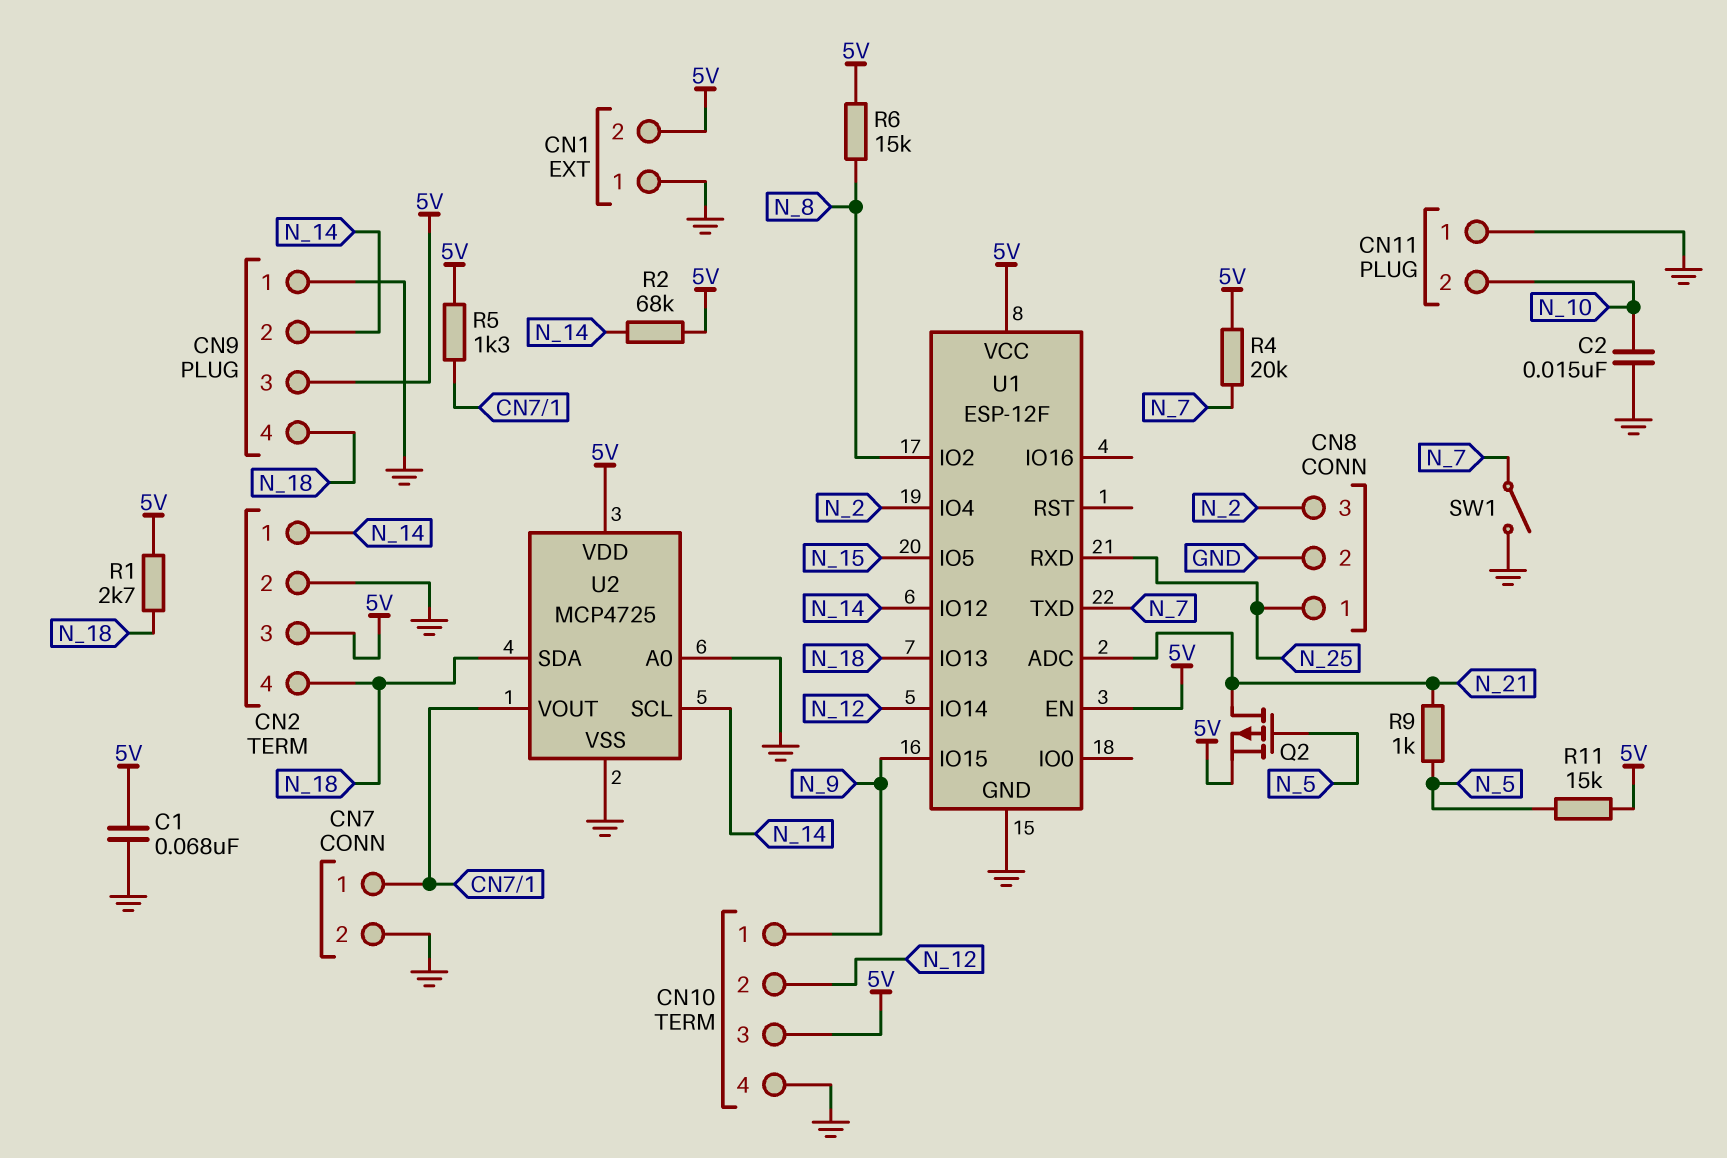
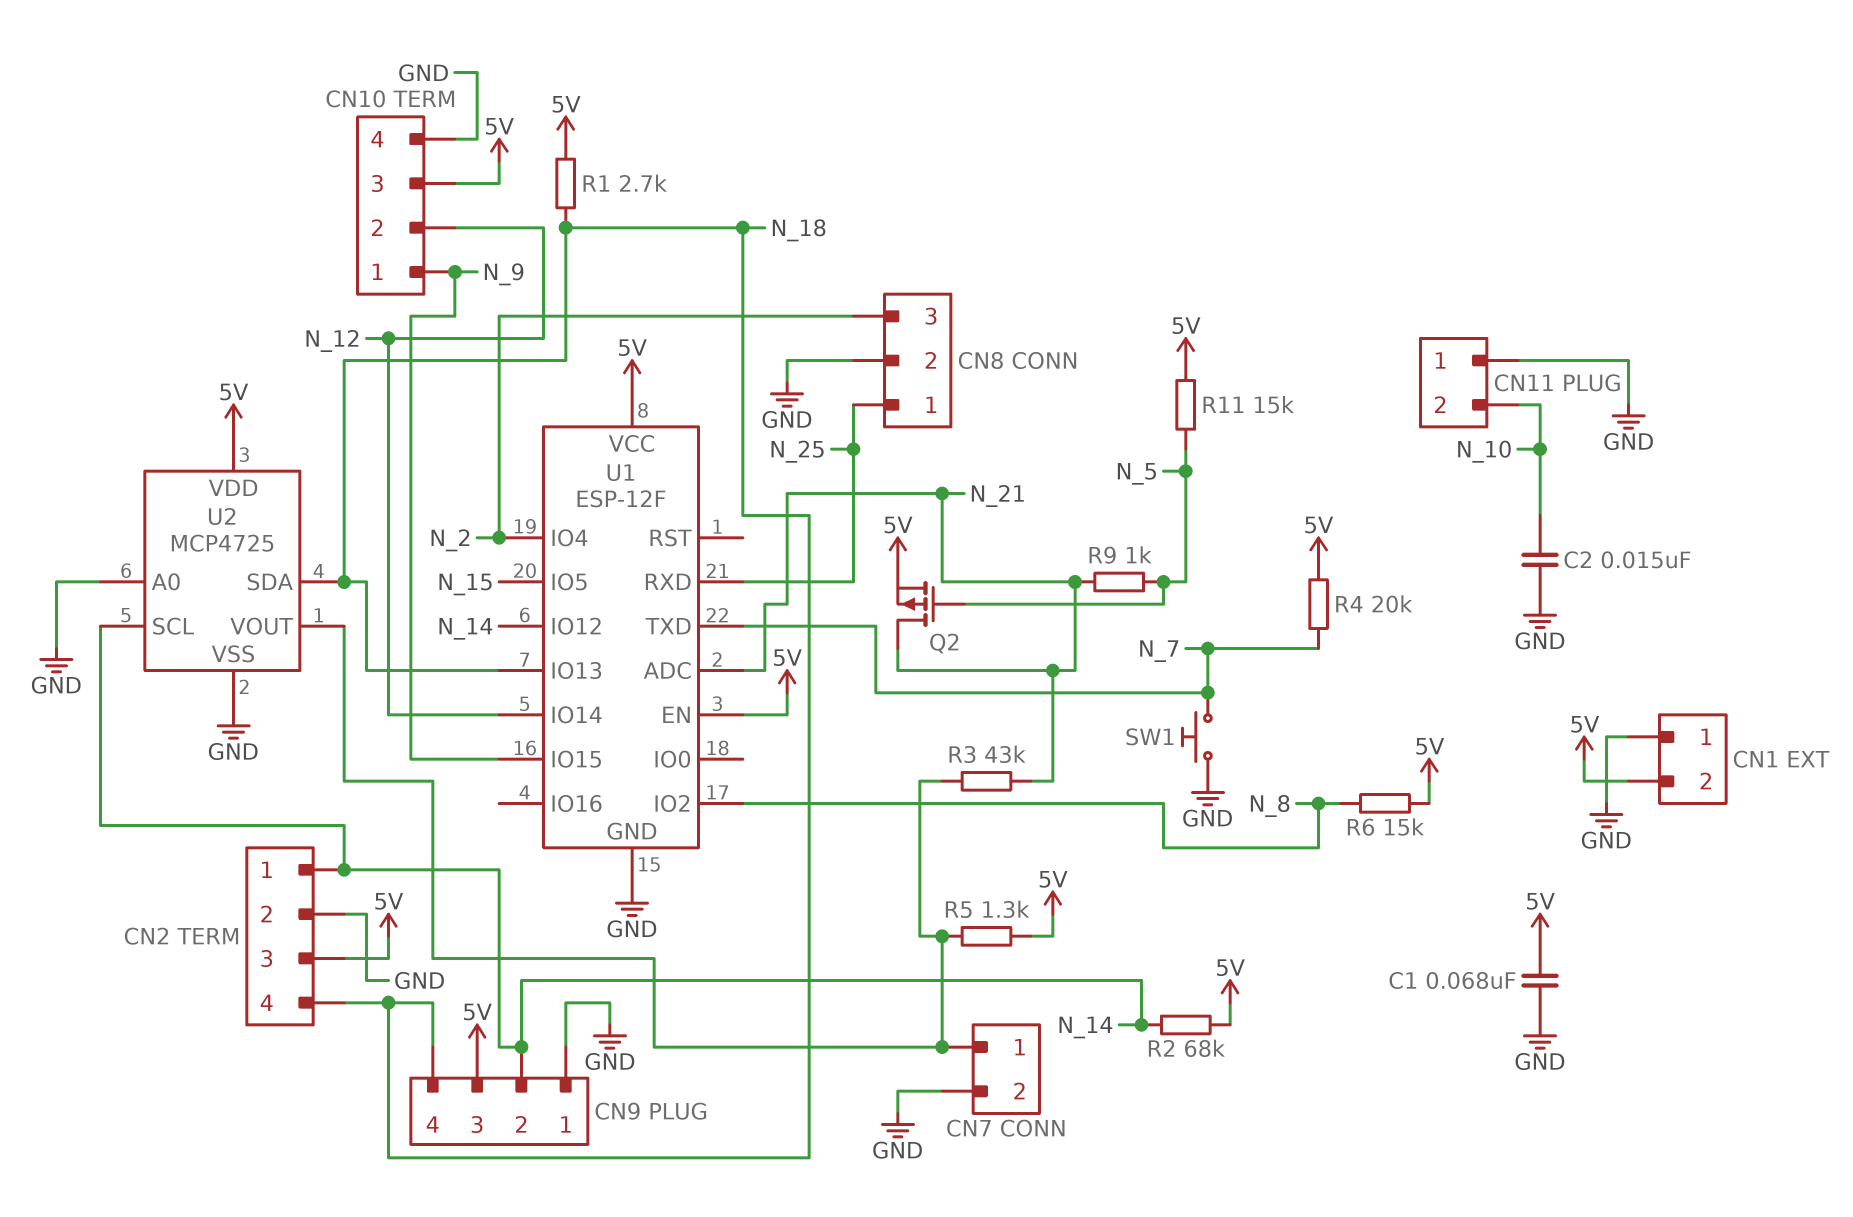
R3: none -> 43k (CN7/1, N_21)
SW1: switch (GND, N_7) -> button (GND, N_7)

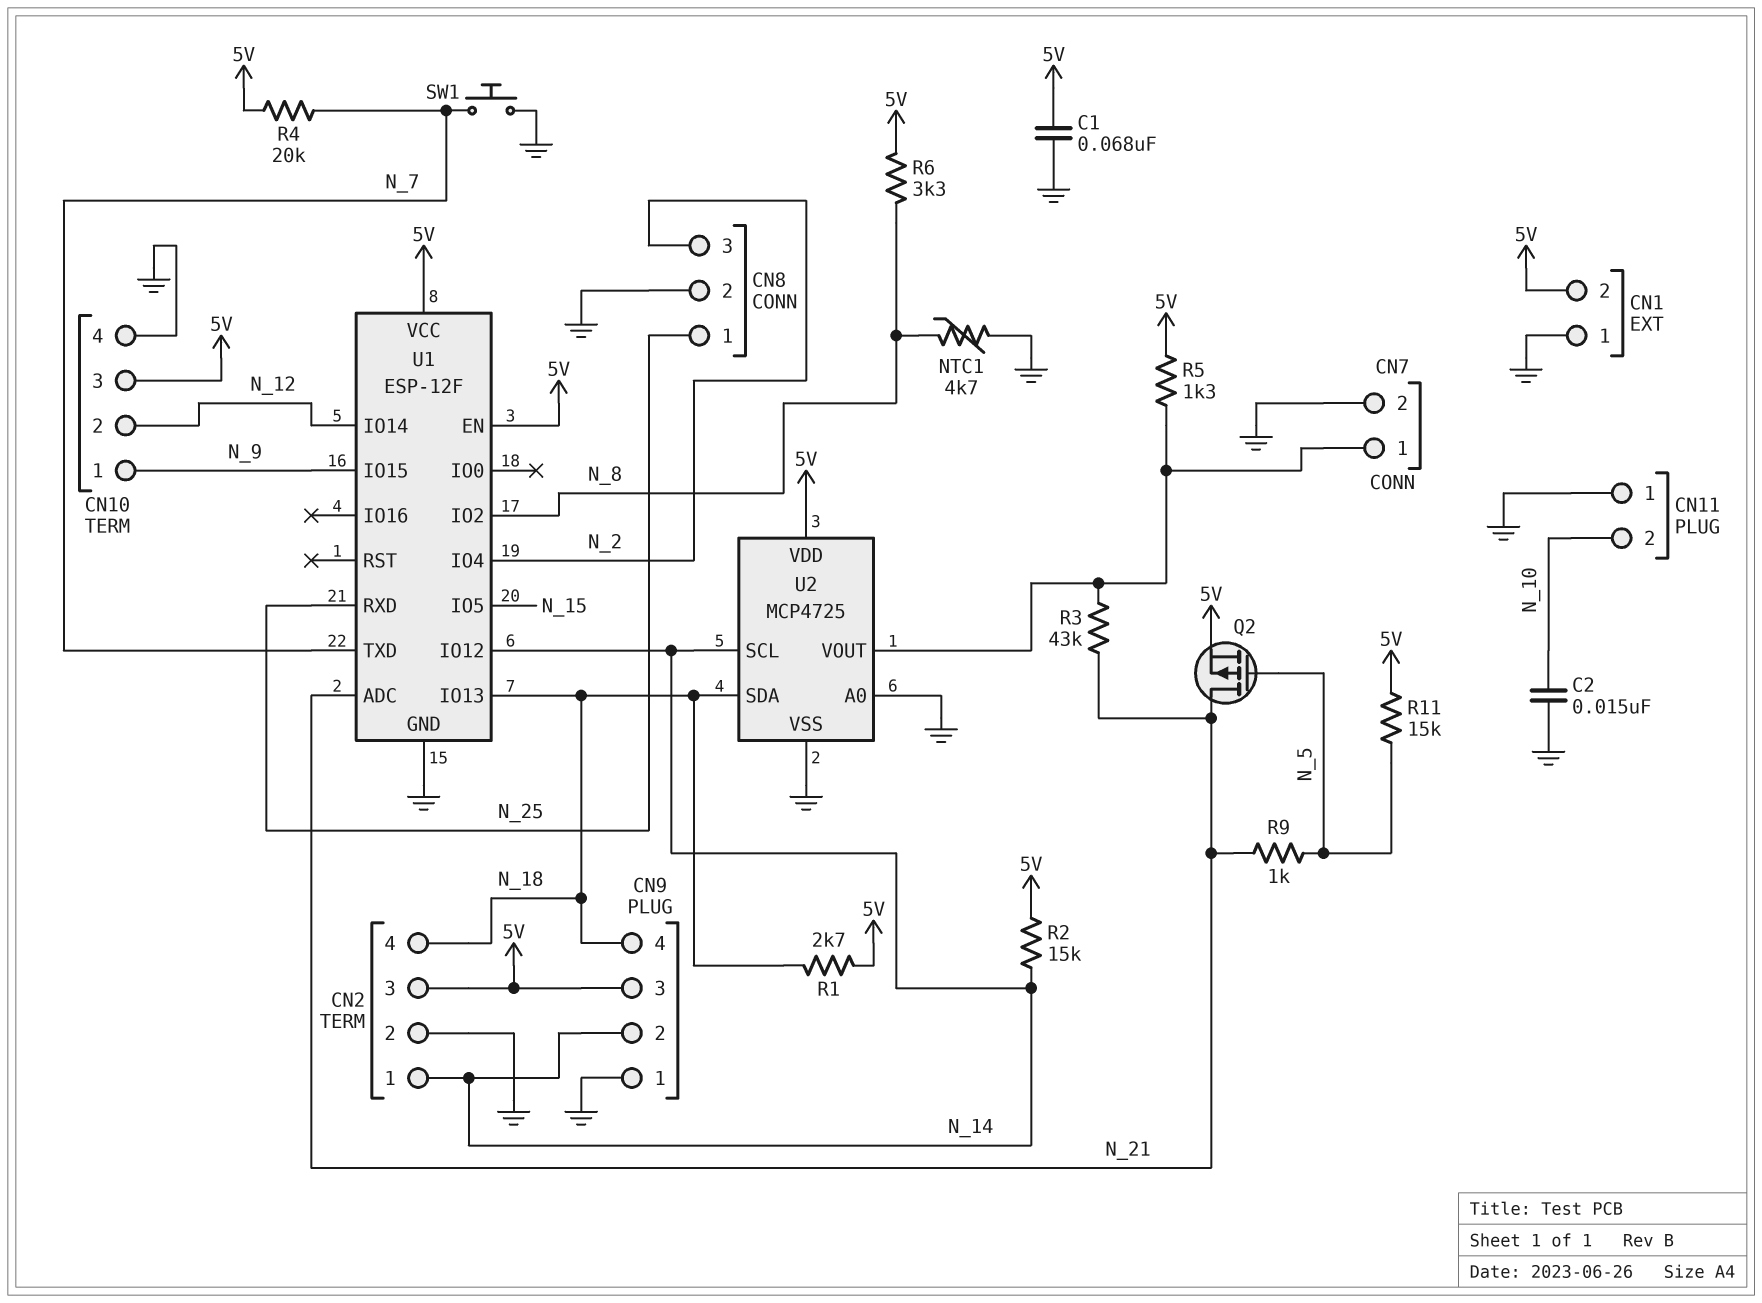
NTC1: none -> 4.7k (GND, N_8)
R2: 68k (5V, N_14) -> 15k (5V, N_14)
R6: 15k (5V, N_8) -> 3.3k (5V, N_8)

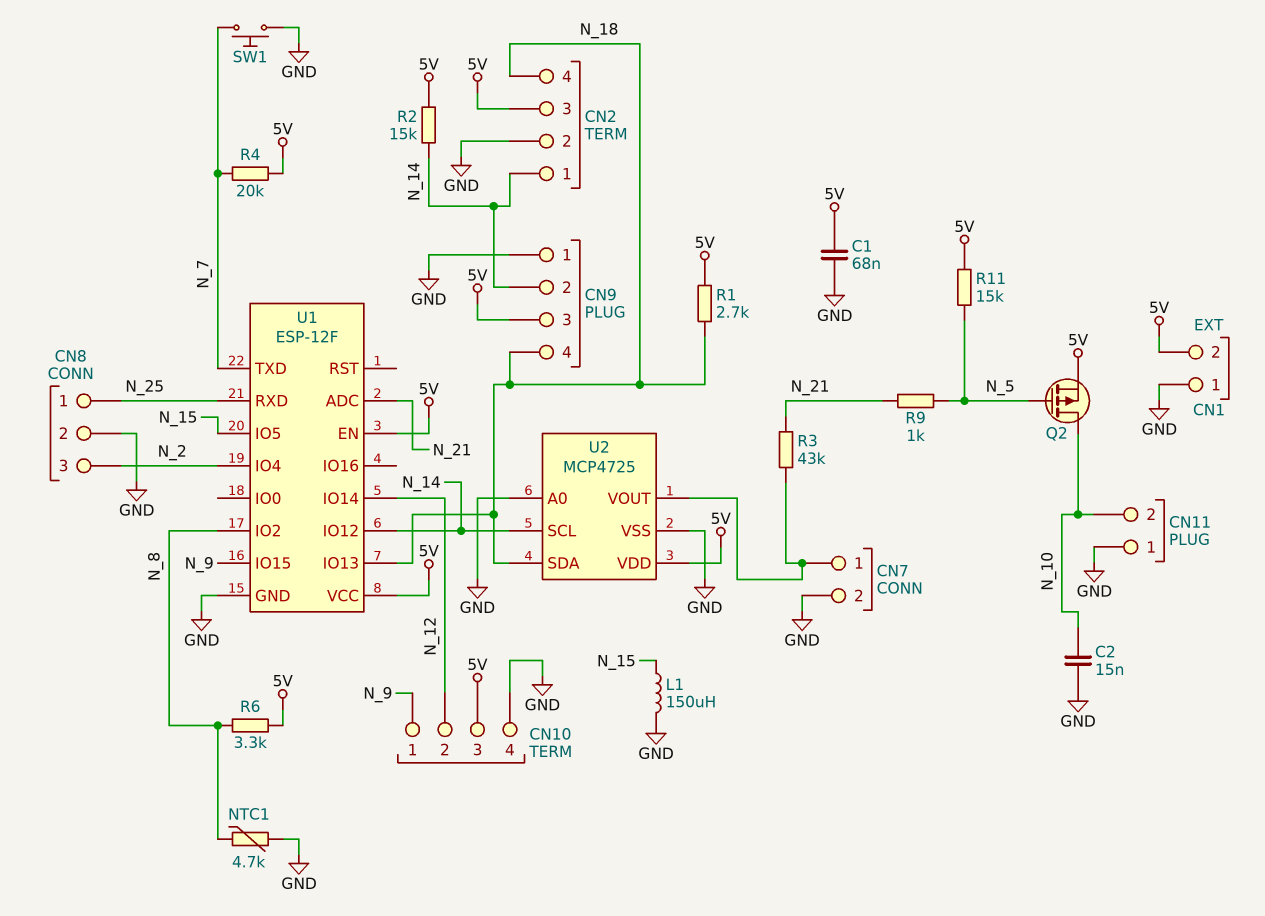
L1: none -> 150uH (GND, N_15)
Q2: PMOS (G N_5, D N_21, S 5V) -> PMOS (G N_5, D N_10, S 5V)
R5: 1.3k (5V, CN7/1) -> none

